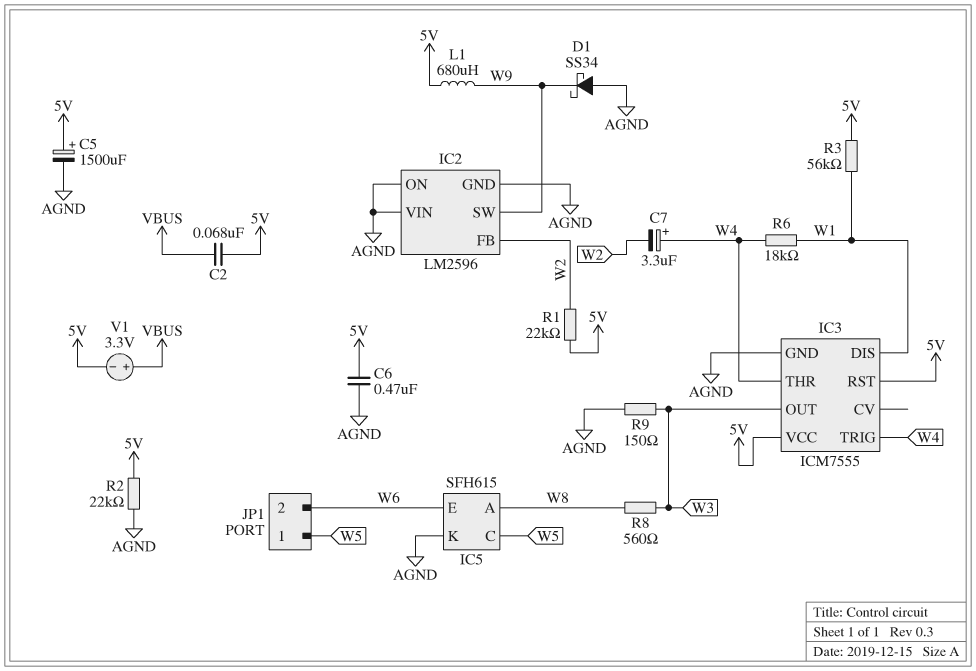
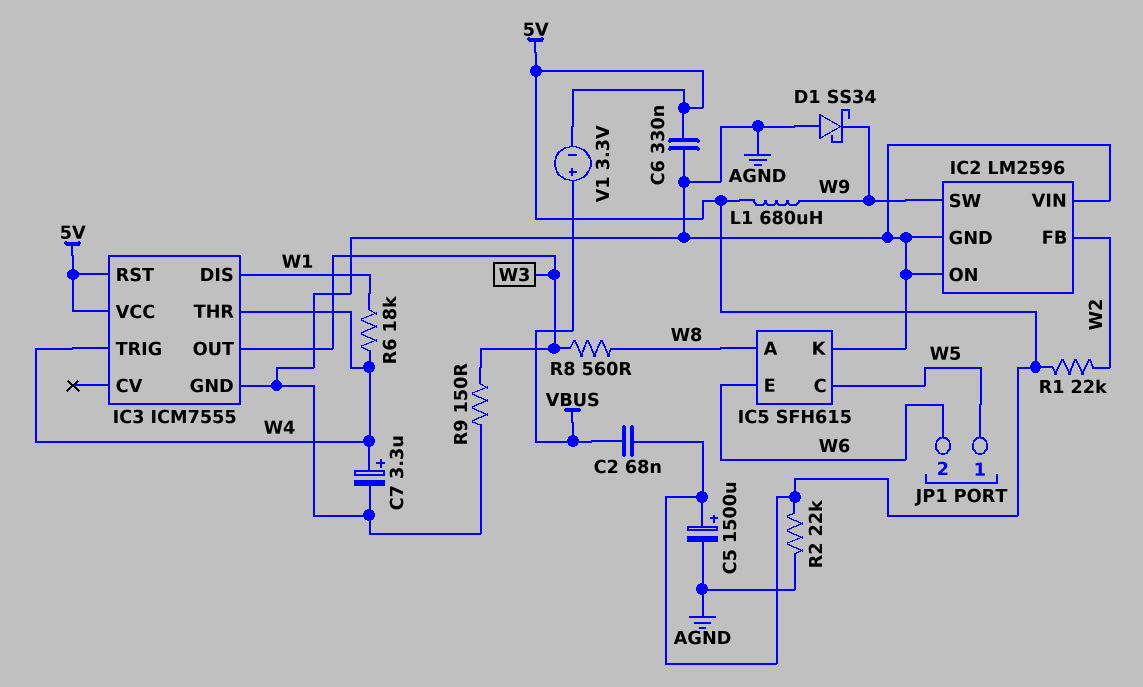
C6: 470nF (5V, AGND) -> 330nF (5V, AGND)
C7: 3.3uF (plus W4, minus W2) -> 3.3uF (plus W4, minus AGND)
R3: 56k (5V, W1) -> none

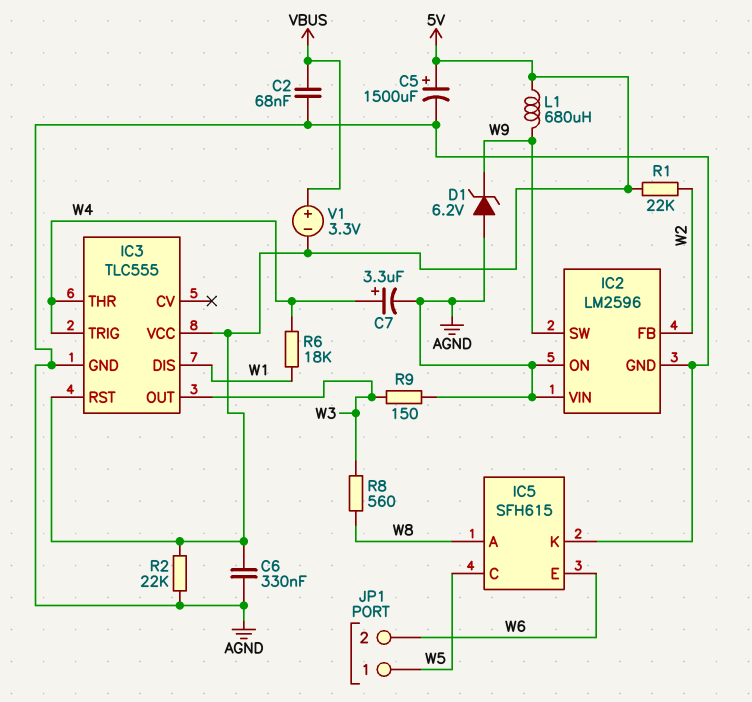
C2: 68nF (5V, VBUS) -> 68nF (AGND, VBUS)
D1: schottky SS34 (A AGND, K W9) -> zener 6.2V (A AGND, K W9)
IC3: ICM7555 -> TLC555

